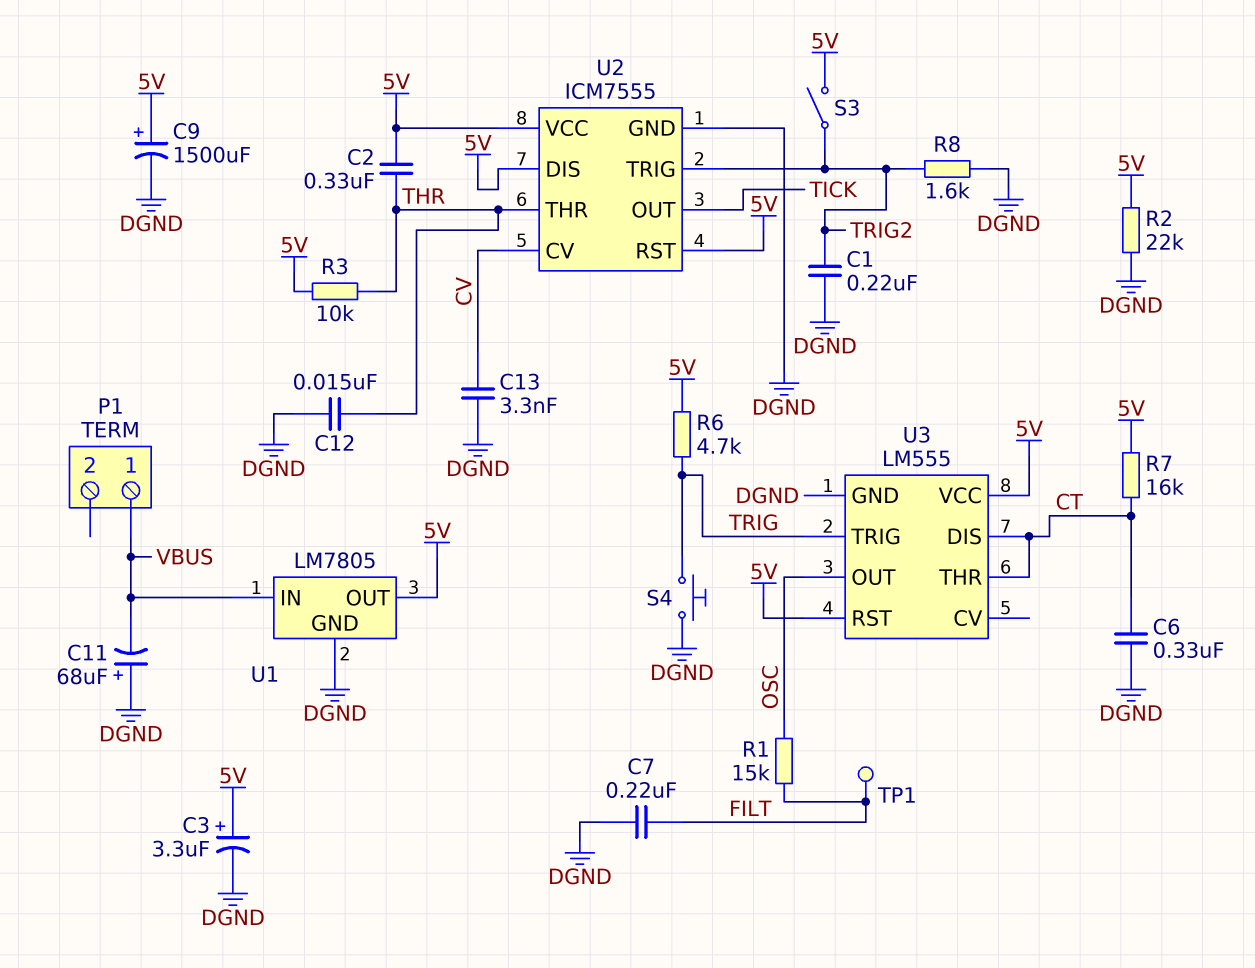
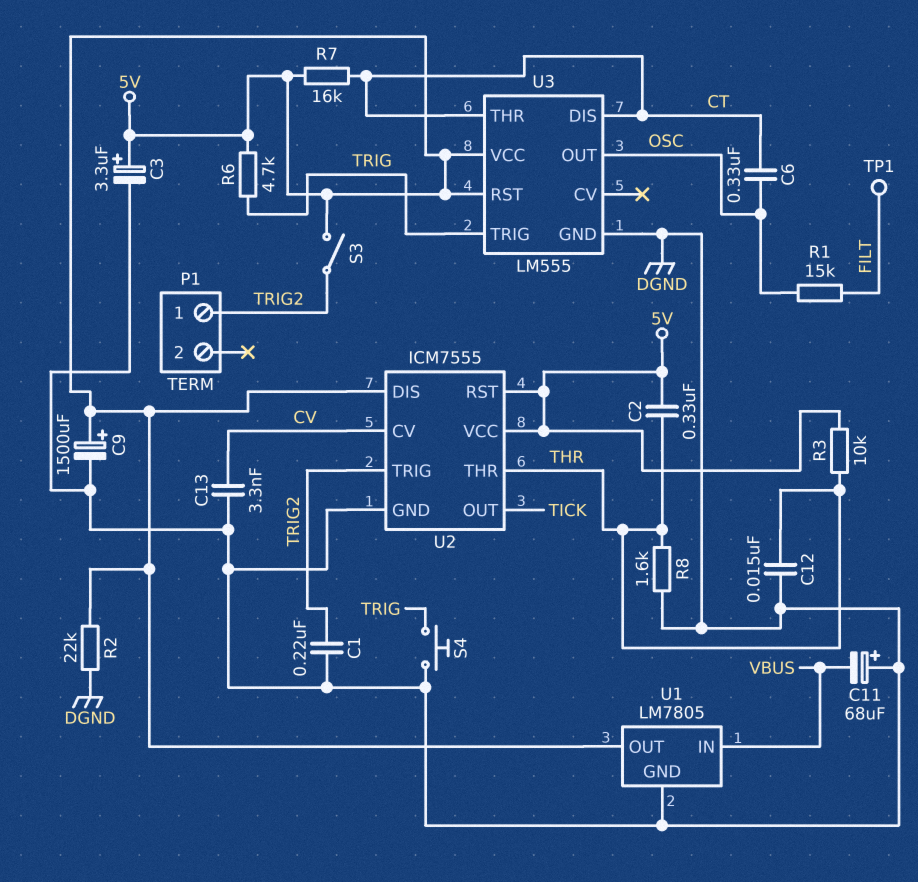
C6: 330nF (CT, DGND) -> 330nF (CT, OSC)
C7: 220nF (DGND, FILT) -> none
P1 pin 1: VBUS -> TRIG2
R8: 1.6k (DGND, TRIG2) -> 1.6k (DGND, THR)

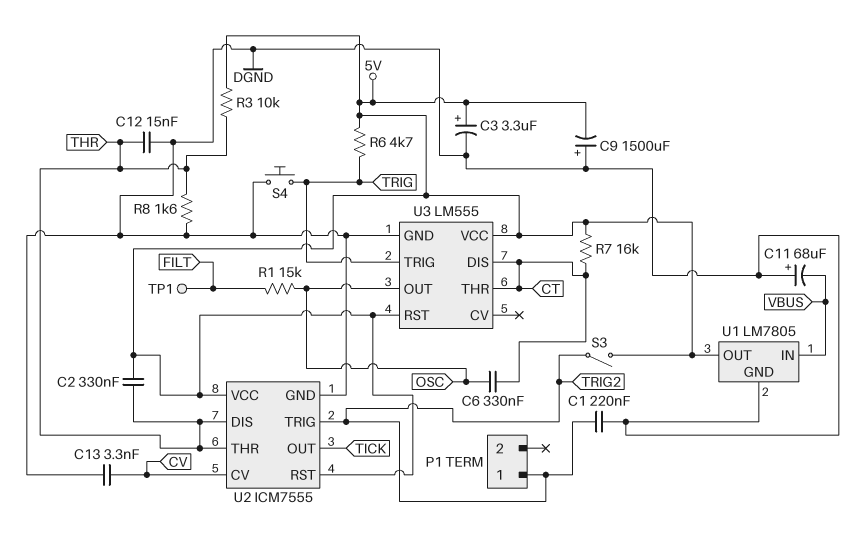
C9: 1500uF (plus 5V, minus DGND) -> 1500uF (plus DGND, minus 5V)
R2: 22k (5V, DGND) -> none
U2 pin DIS: 5V -> THR

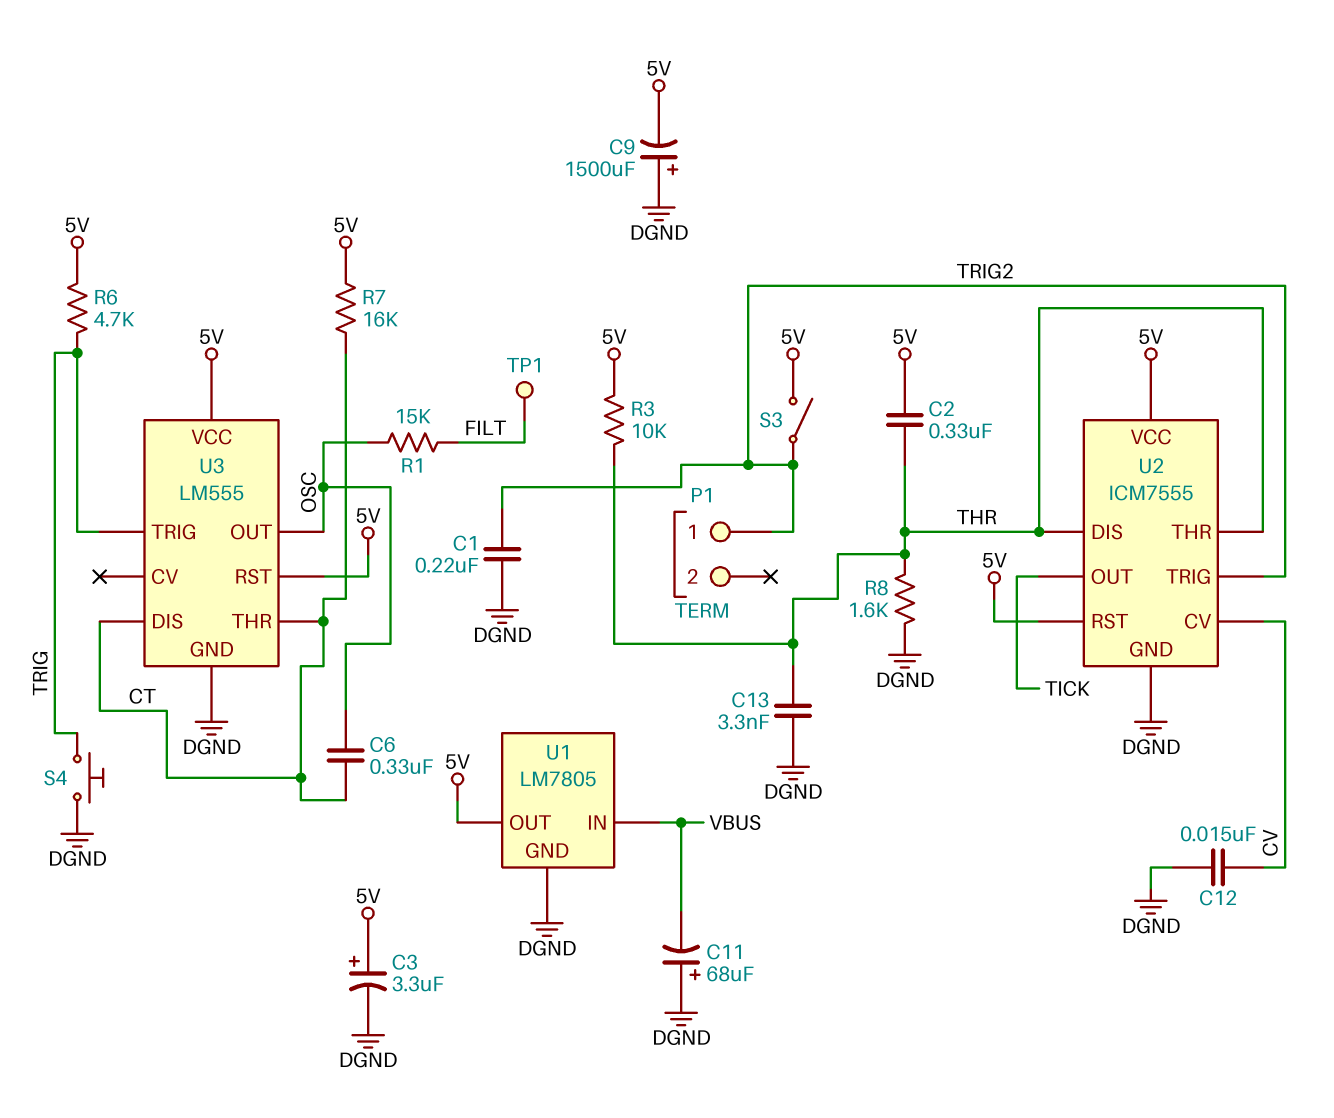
C12: 15nF (DGND, THR) -> 15nF (CV, DGND)
C13: 3.3nF (CV, DGND) -> 3.3nF (DGND, THR)

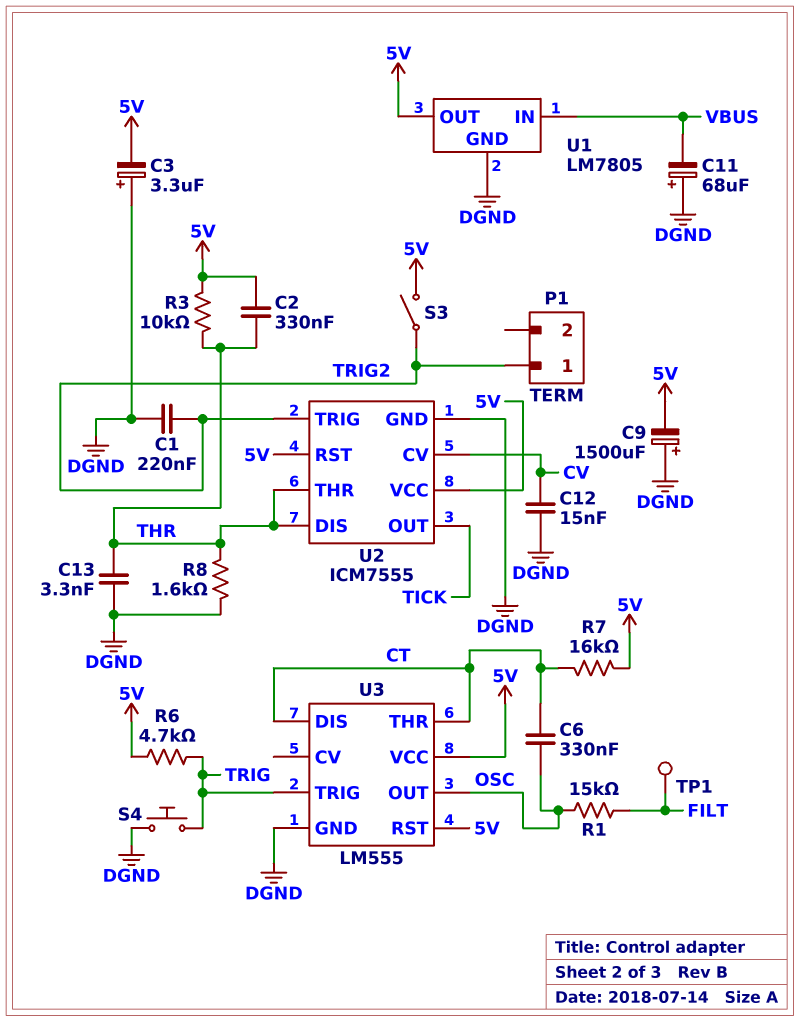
C3: 3.3uF (plus 5V, minus DGND) -> 3.3uF (plus DGND, minus 5V)

